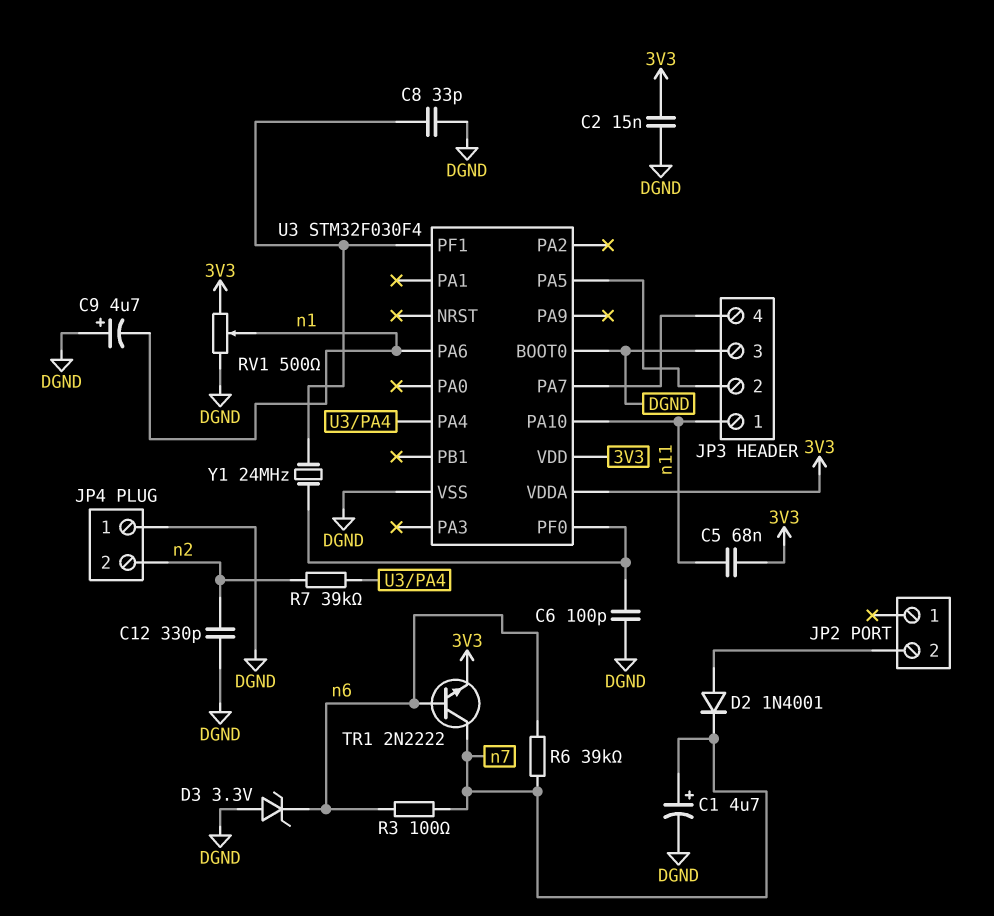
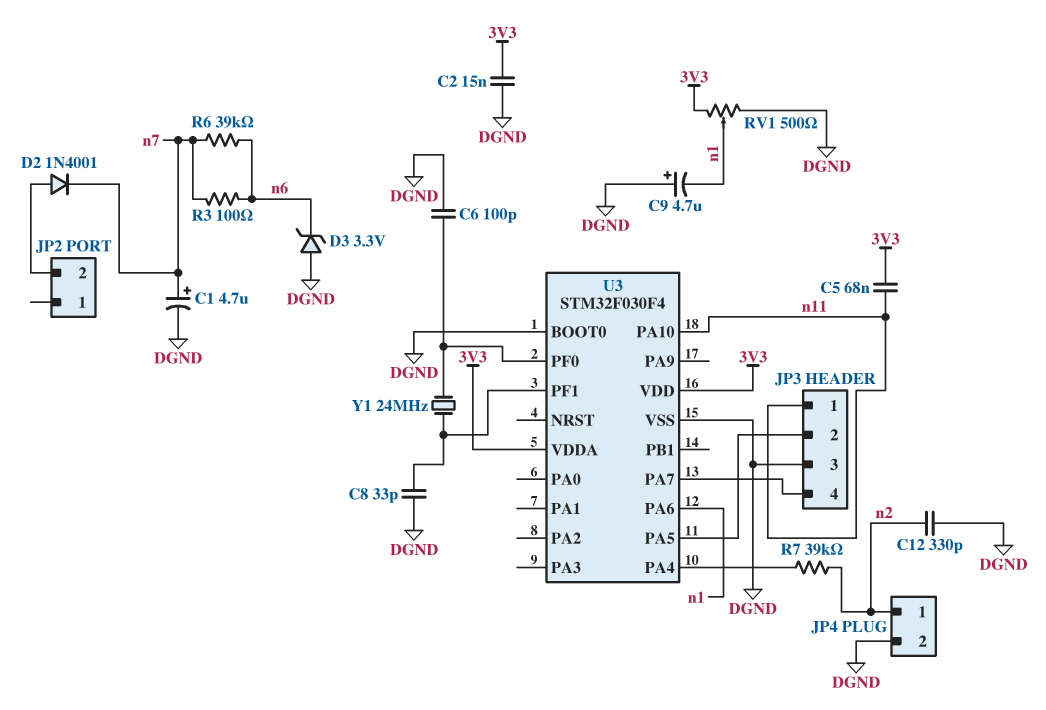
JP4 pin 1: DGND -> n2
JP4 pin 2: n2 -> DGND
TR1: NPN 2N2222 (B n6, C n7, E 3V3) -> none

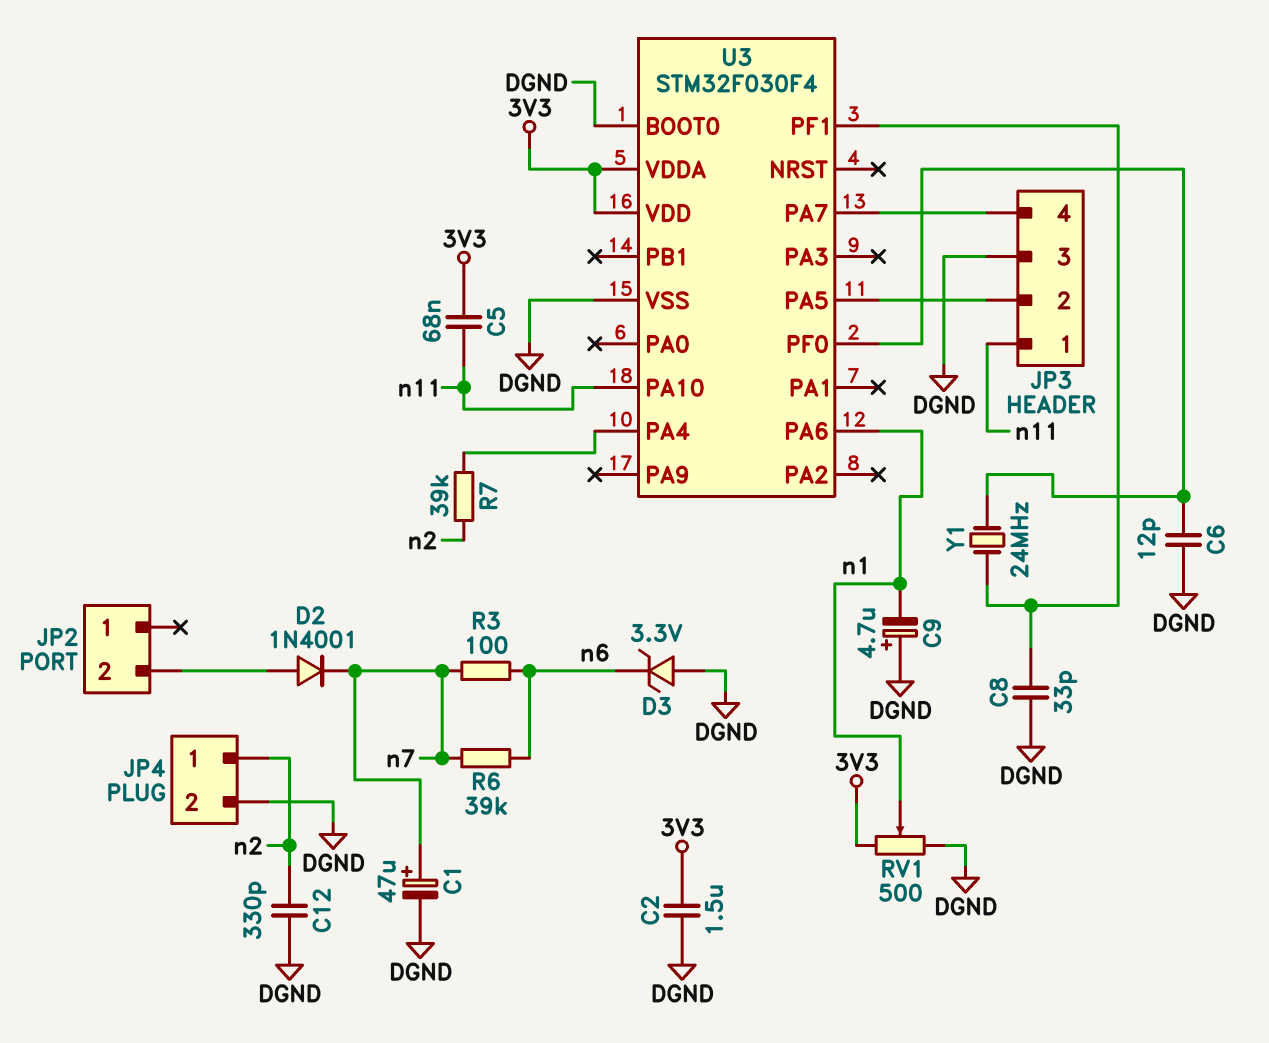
C1: 4.7uF (plus n7, minus DGND) -> 47uF (plus n7, minus DGND)
C2: 15nF (3V3, DGND) -> 1.5uF (3V3, DGND)
C6: 100pF (DGND, U3/PF0) -> 12pF (DGND, U3/PF0)

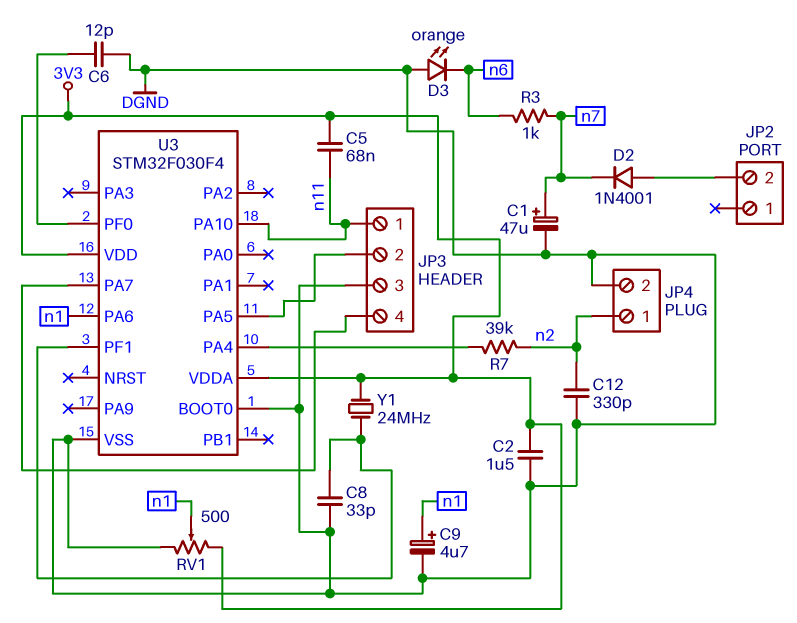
C9: 4.7uF (plus DGND, minus n1) -> 4.7uF (plus n1, minus DGND)
D3: zener 3.3V (A DGND, K n6) -> LED orange (A DGND, K n6)
R3: 100 (n6, n7) -> 1k (n6, n7)
R6: 39k (n6, n7) -> none
Y1: 24MHz (U3/PF0, U3/PF1) -> 24MHz (3V3, U3/PF1)

